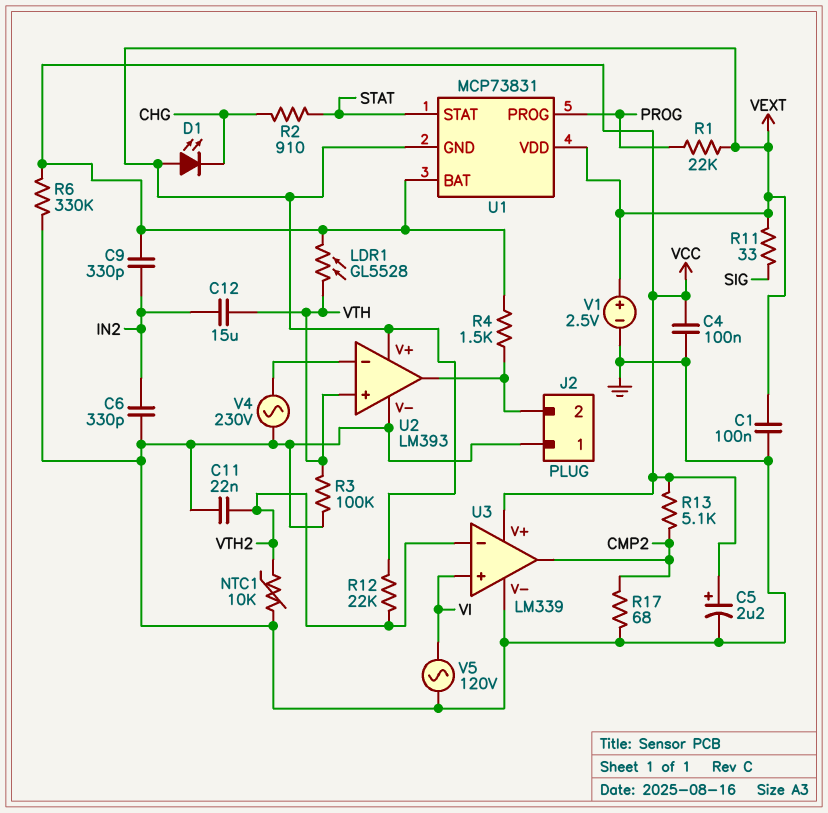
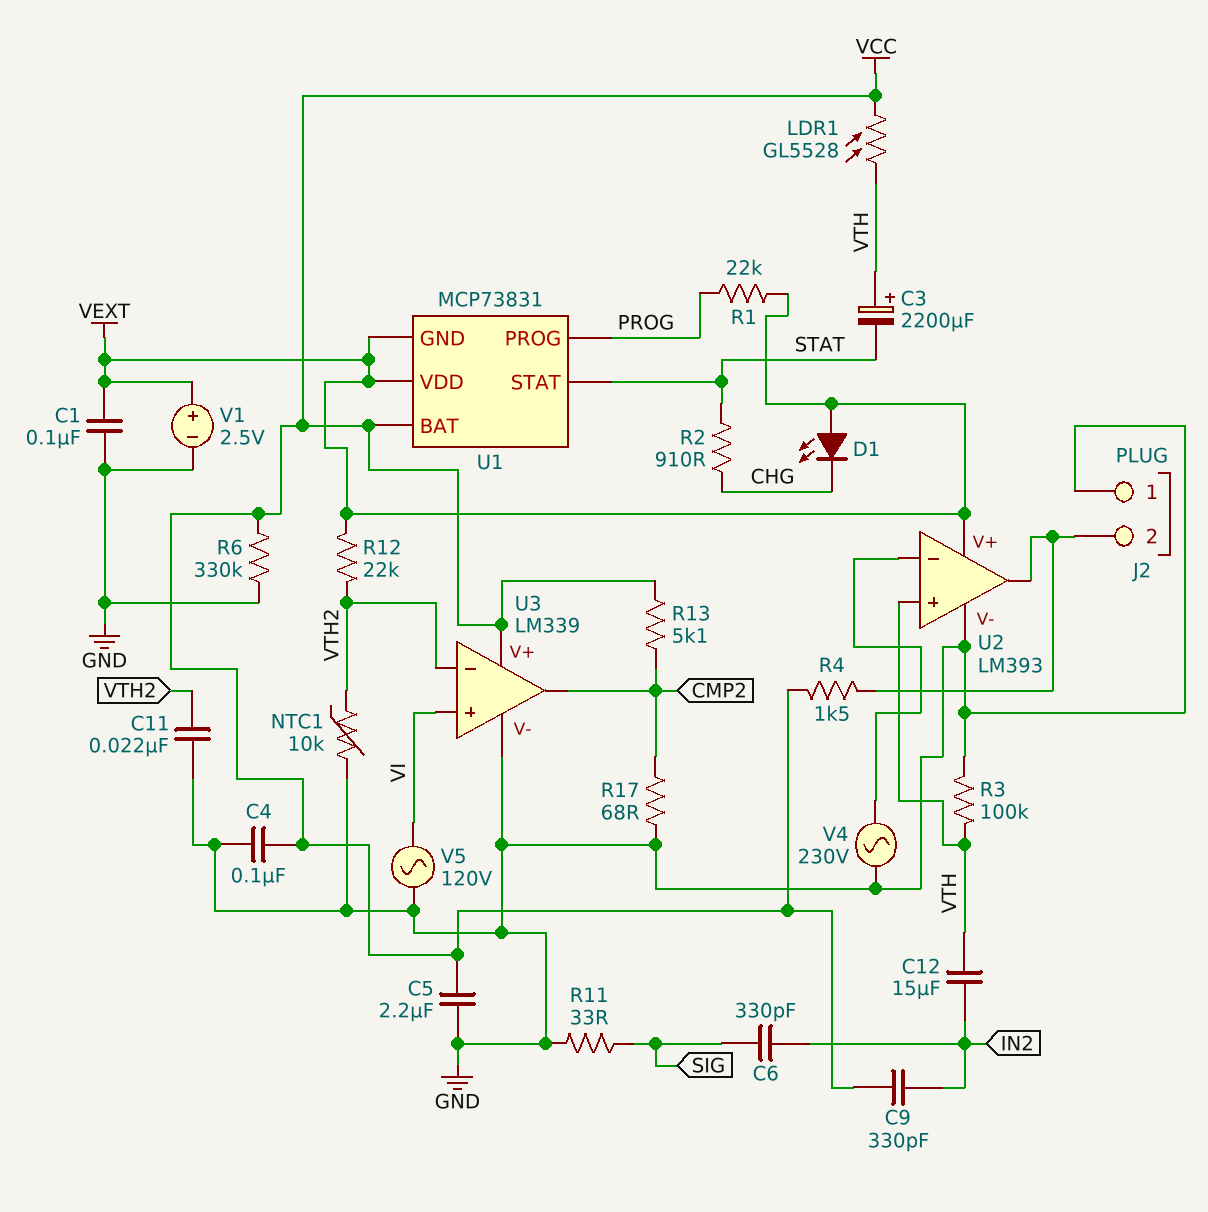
C3: none -> 2200uF (plus VTH, minus STAT)
C5: 2.2uF (plus VCC, minus GND) -> 2.2uF (GND, VCC)
C6: 330pF (GND, IN2) -> 330pF (IN2, SIG)
R11: 33 (SIG, VEXT) -> 33 (GND, SIG)

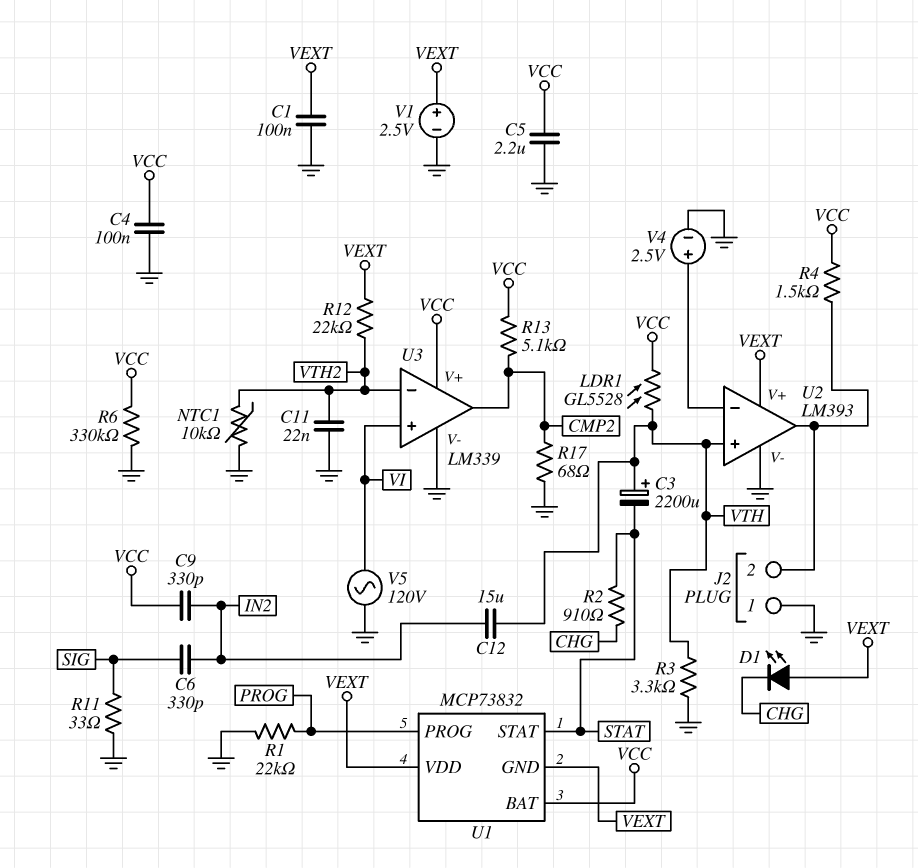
R1: 22k (PROG, VEXT) -> 22k (GND, PROG)
R3: 100k (GND, VTH) -> 3.3k (GND, VTH)
U1: MCP73831 -> MCP73832
V4: AC 230V (GND, U2/in-) -> 2.5V (plus U2/in-, minus GND)

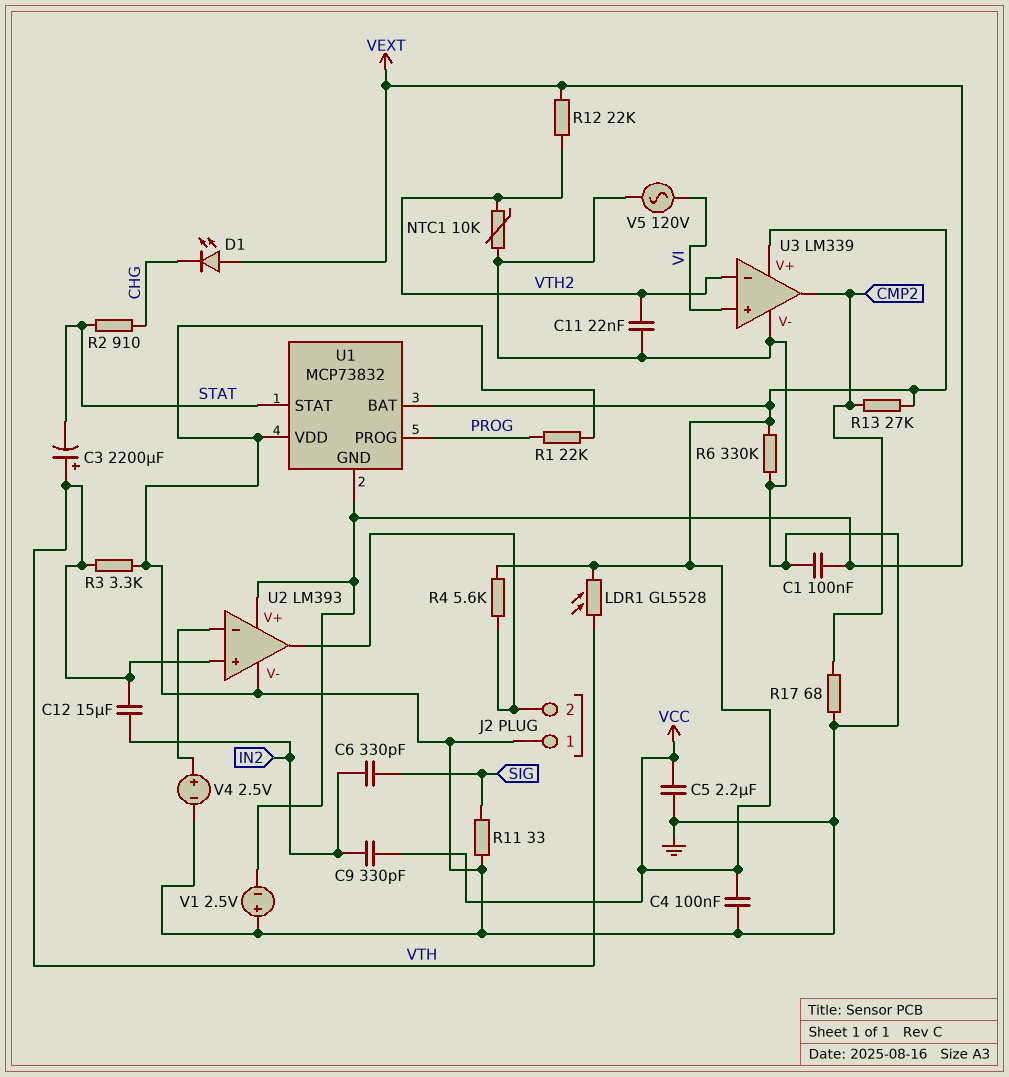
R4: 1.5k (J2/2, VCC) -> 5.6k (J2/2, VCC)
R13: 5.1k (CMP2, VCC) -> 27k (CMP2, VCC)
U1 pin VDD: VEXT -> GND
V1: 2.5V (plus VEXT, minus GND) -> 2.5V (plus GND, minus VEXT)

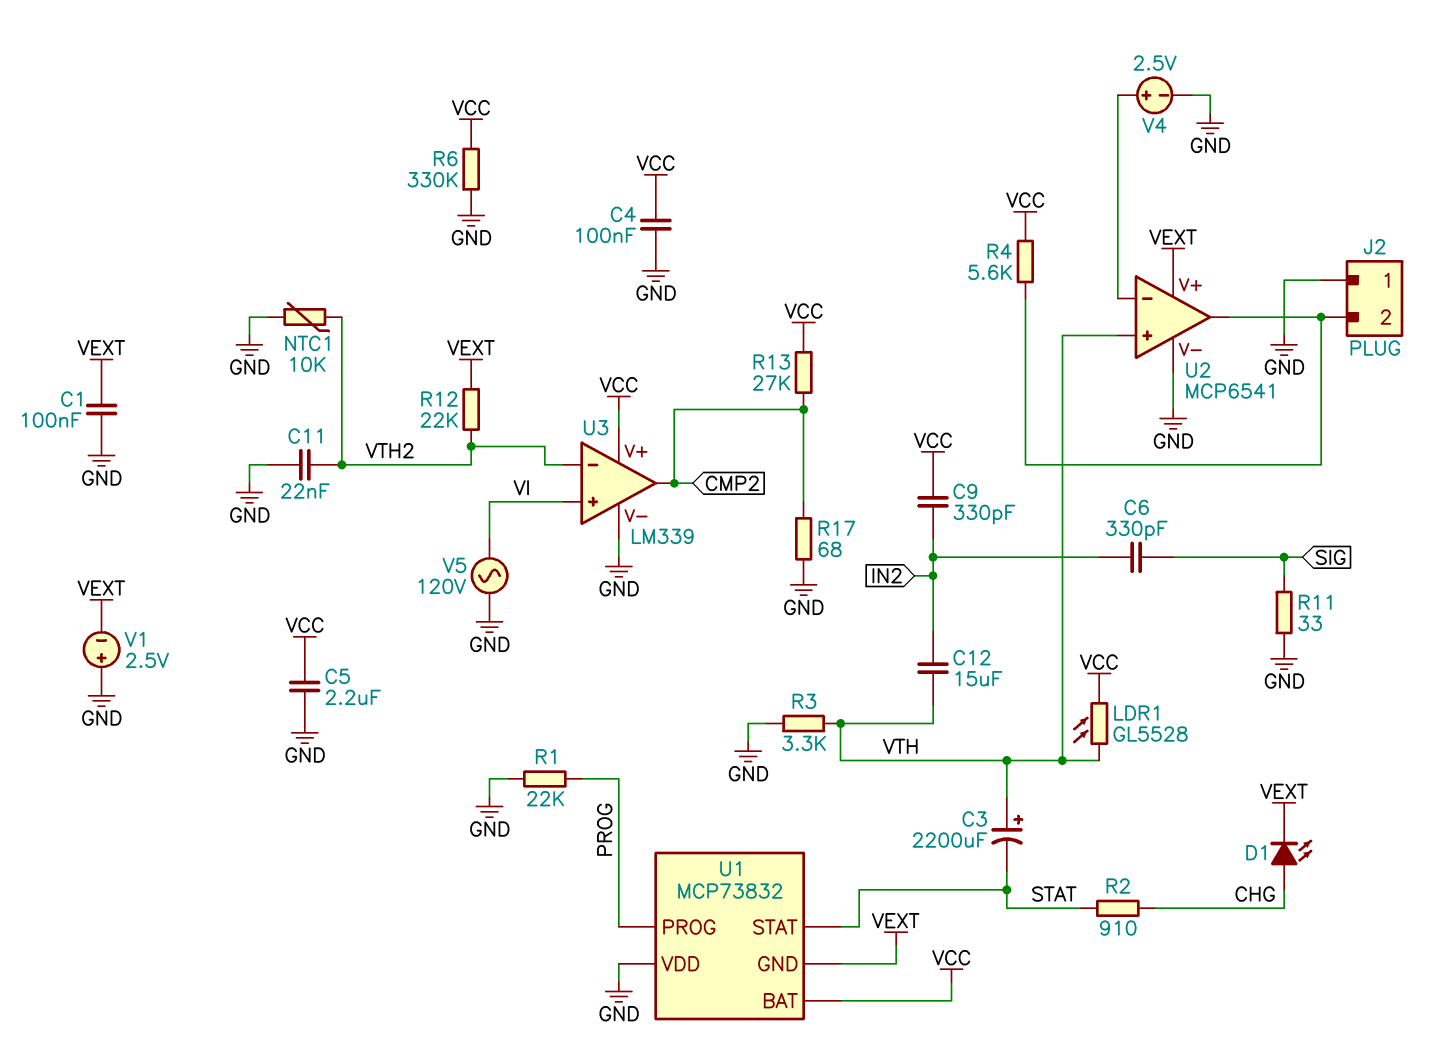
D1: LED (A VEXT, K CHG) -> LED (A CHG, K VEXT)
U2: LM393 -> MCP6541

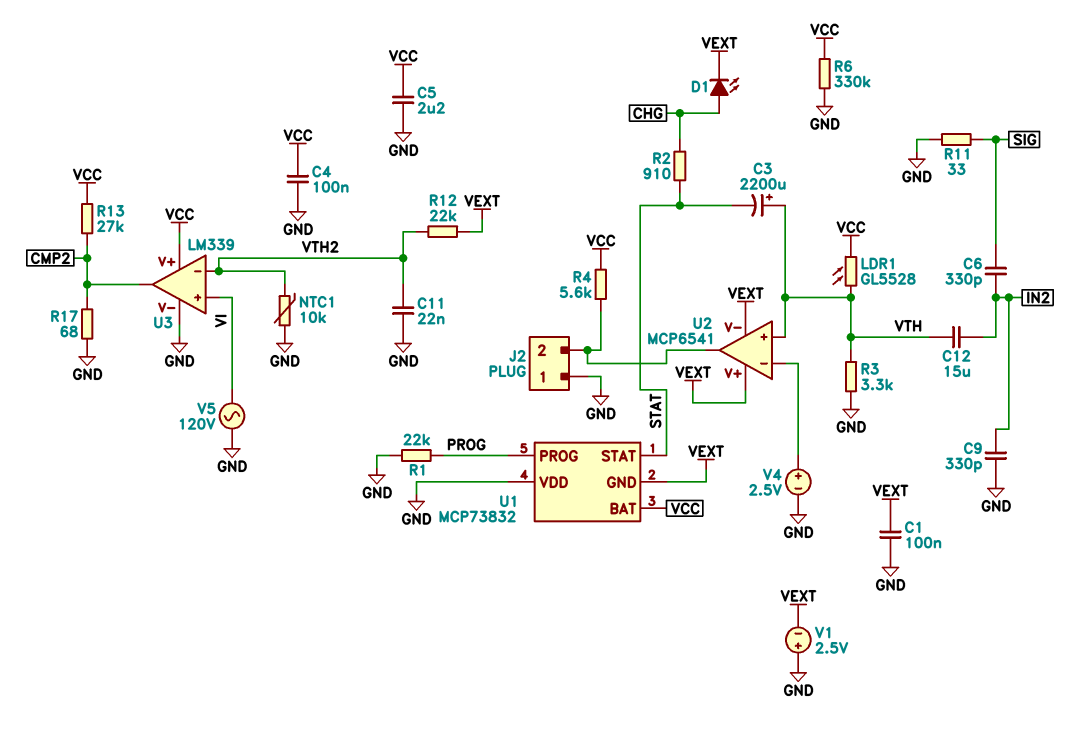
C9: 330pF (IN2, VCC) -> 330pF (GND, IN2)
U2 pin V-: GND -> VEXT

